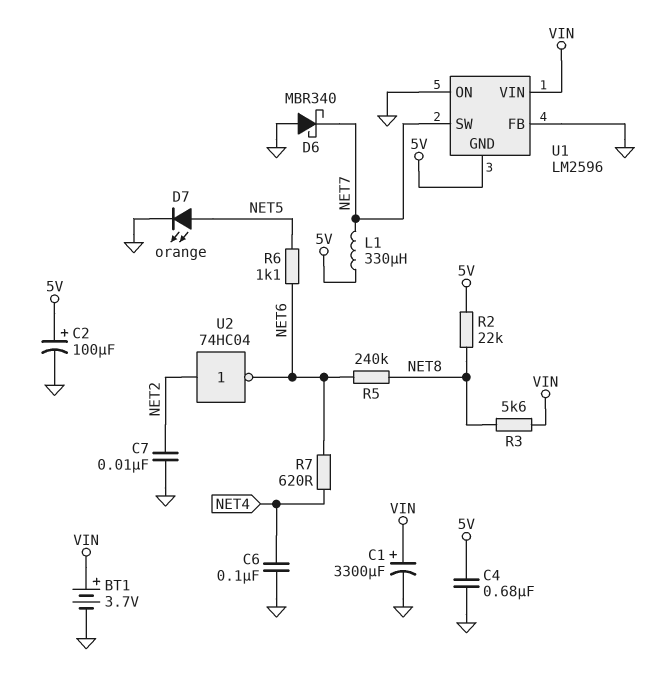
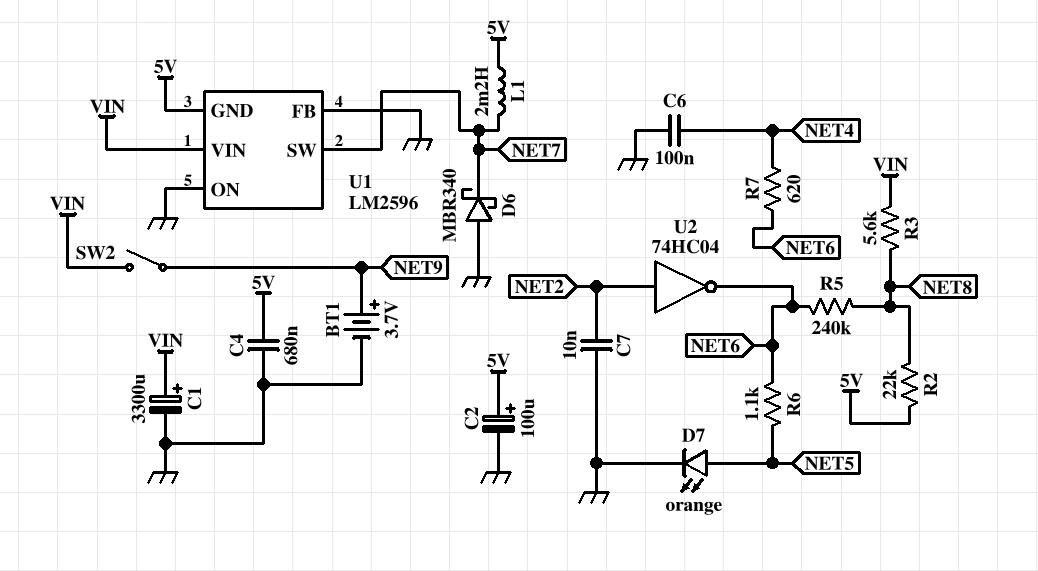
BT1: 3.7V (plus VIN, minus GND) -> 3.7V (plus NET9, minus GND)
L1: 330uH (5V, NET7) -> 2.2mH (5V, NET7)
SW2: none -> switch (NET9, VIN)

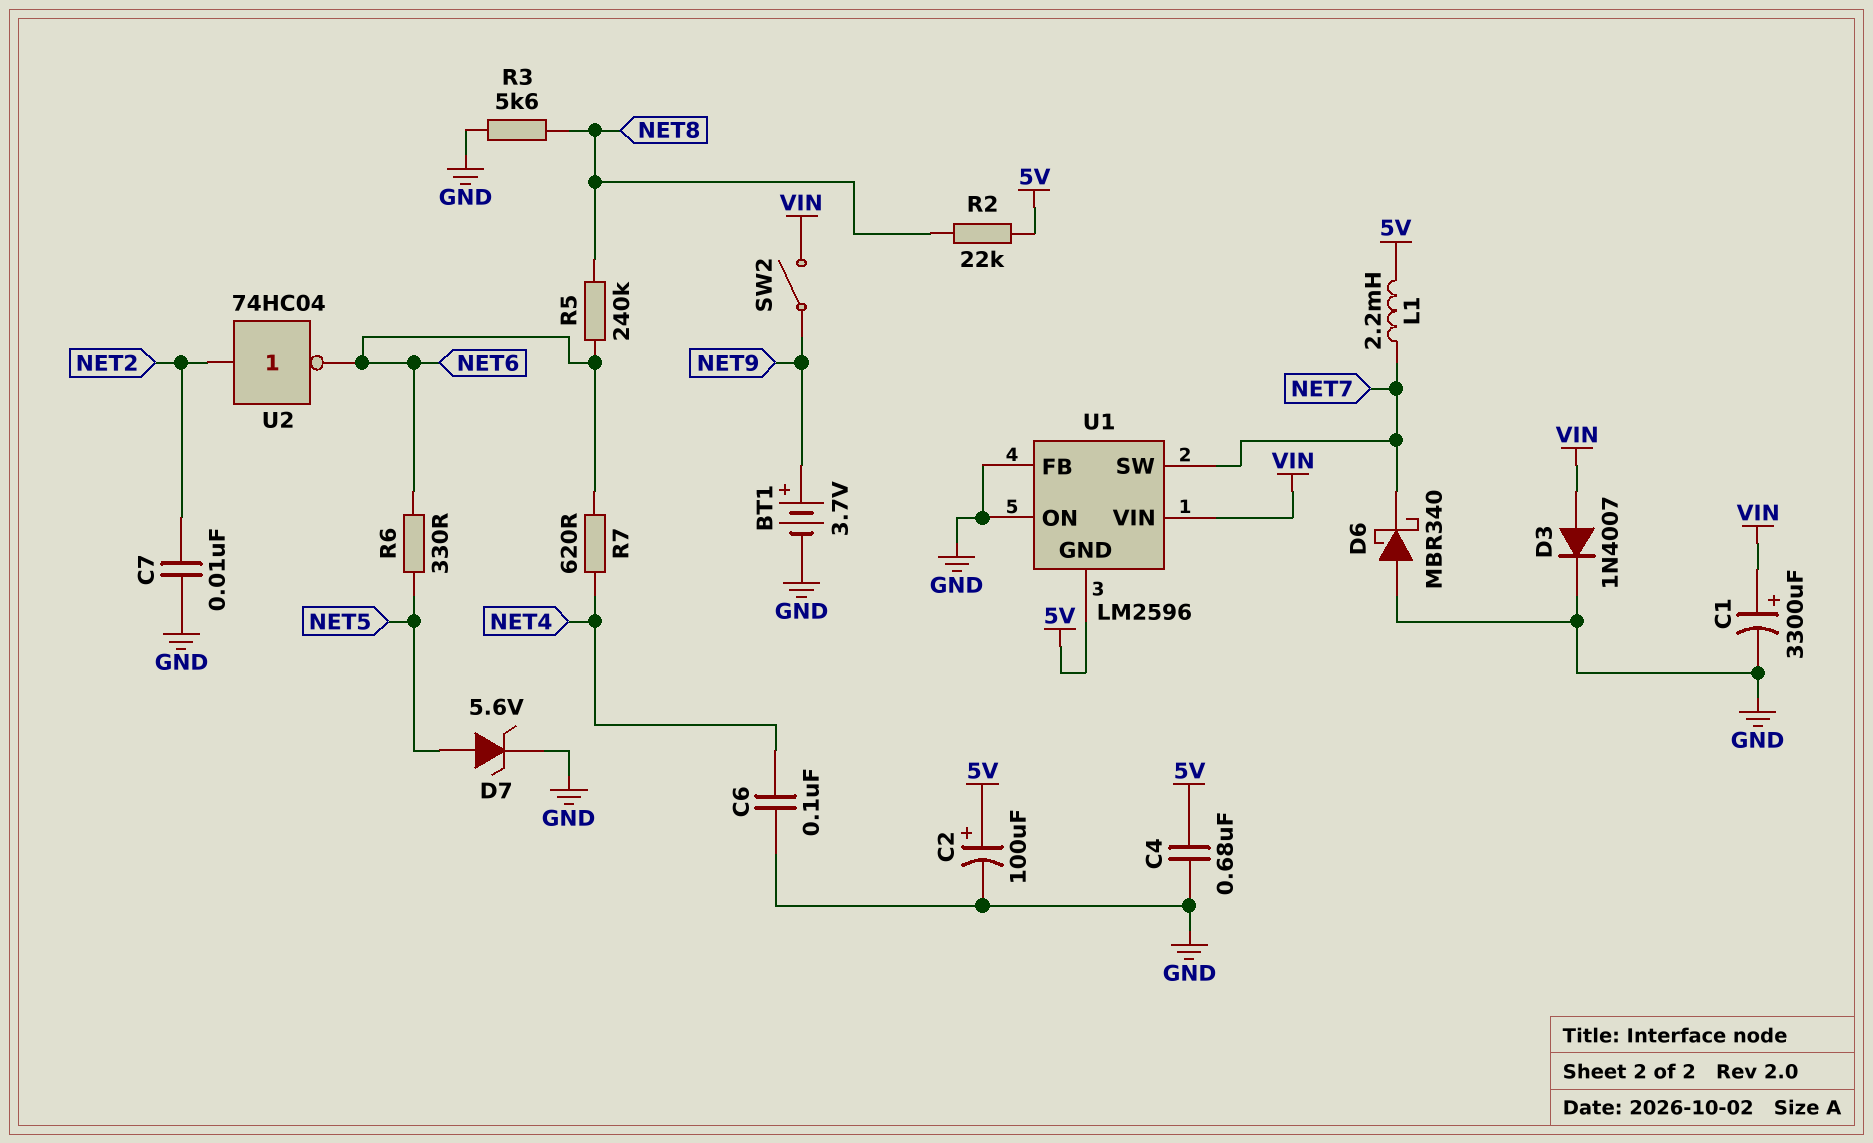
D3: none -> diode 1N4007 (A VIN, K GND)
D7: LED orange (A NET5, K GND) -> zener 5.6V (A NET5, K GND)
R3: 5.6k (NET8, VIN) -> 5.6k (GND, NET8)
R6: 1.1k (NET5, NET6) -> 330 (NET5, NET6)

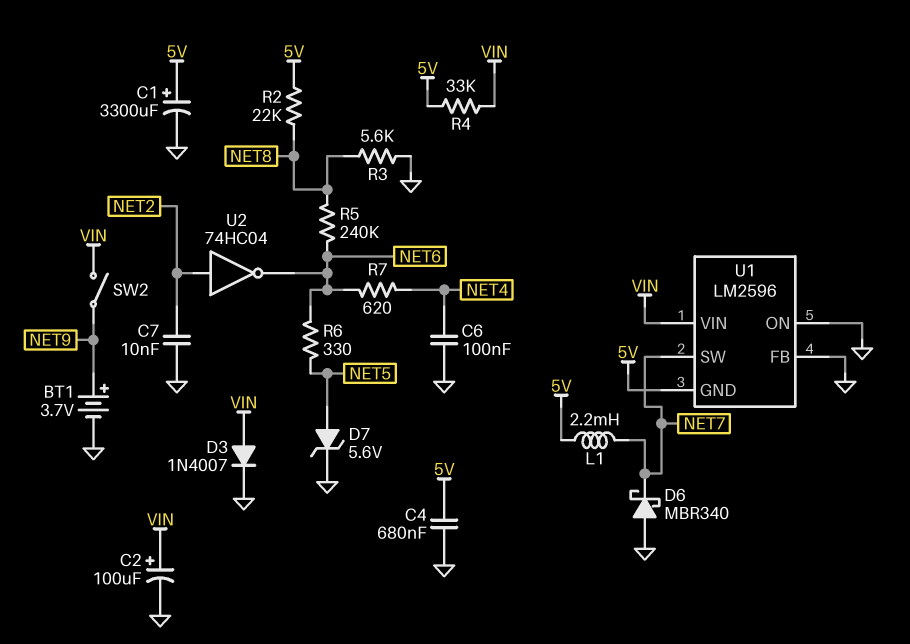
C1: 3300uF (plus VIN, minus GND) -> 3300uF (plus 5V, minus GND)
C2: 100uF (plus 5V, minus GND) -> 100uF (plus VIN, minus GND)
R4: none -> 33k (5V, VIN)

